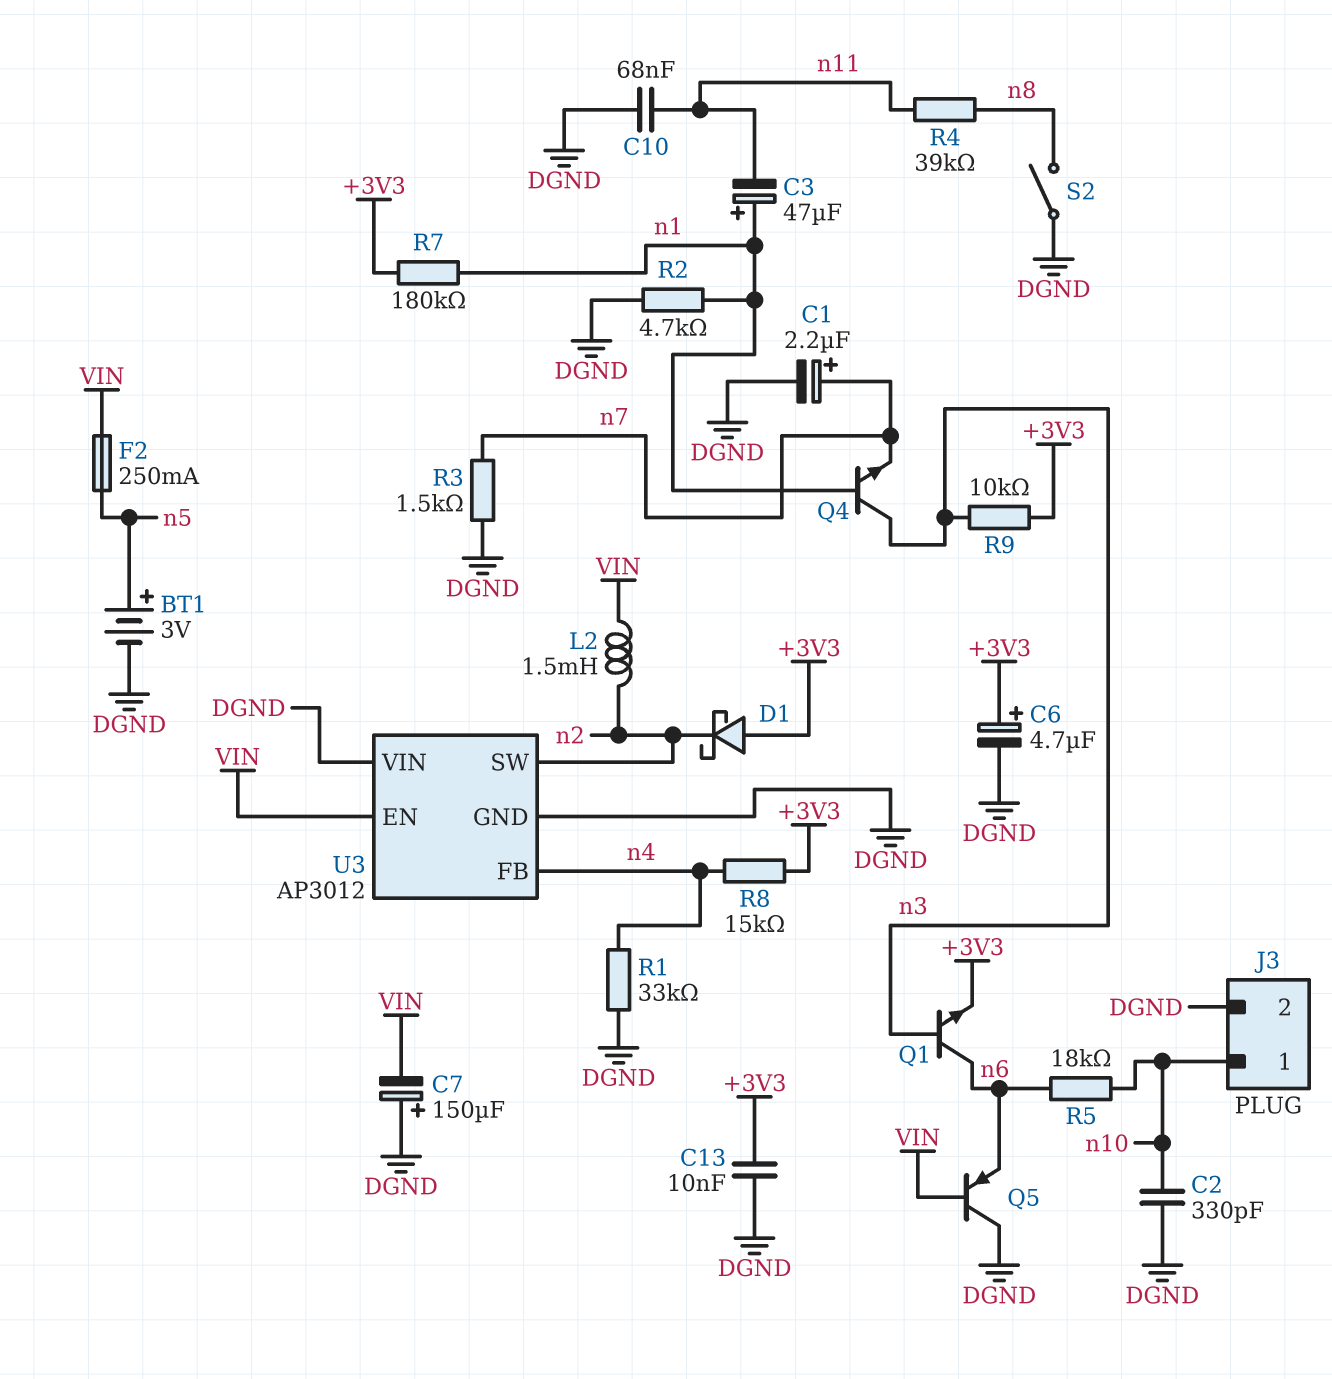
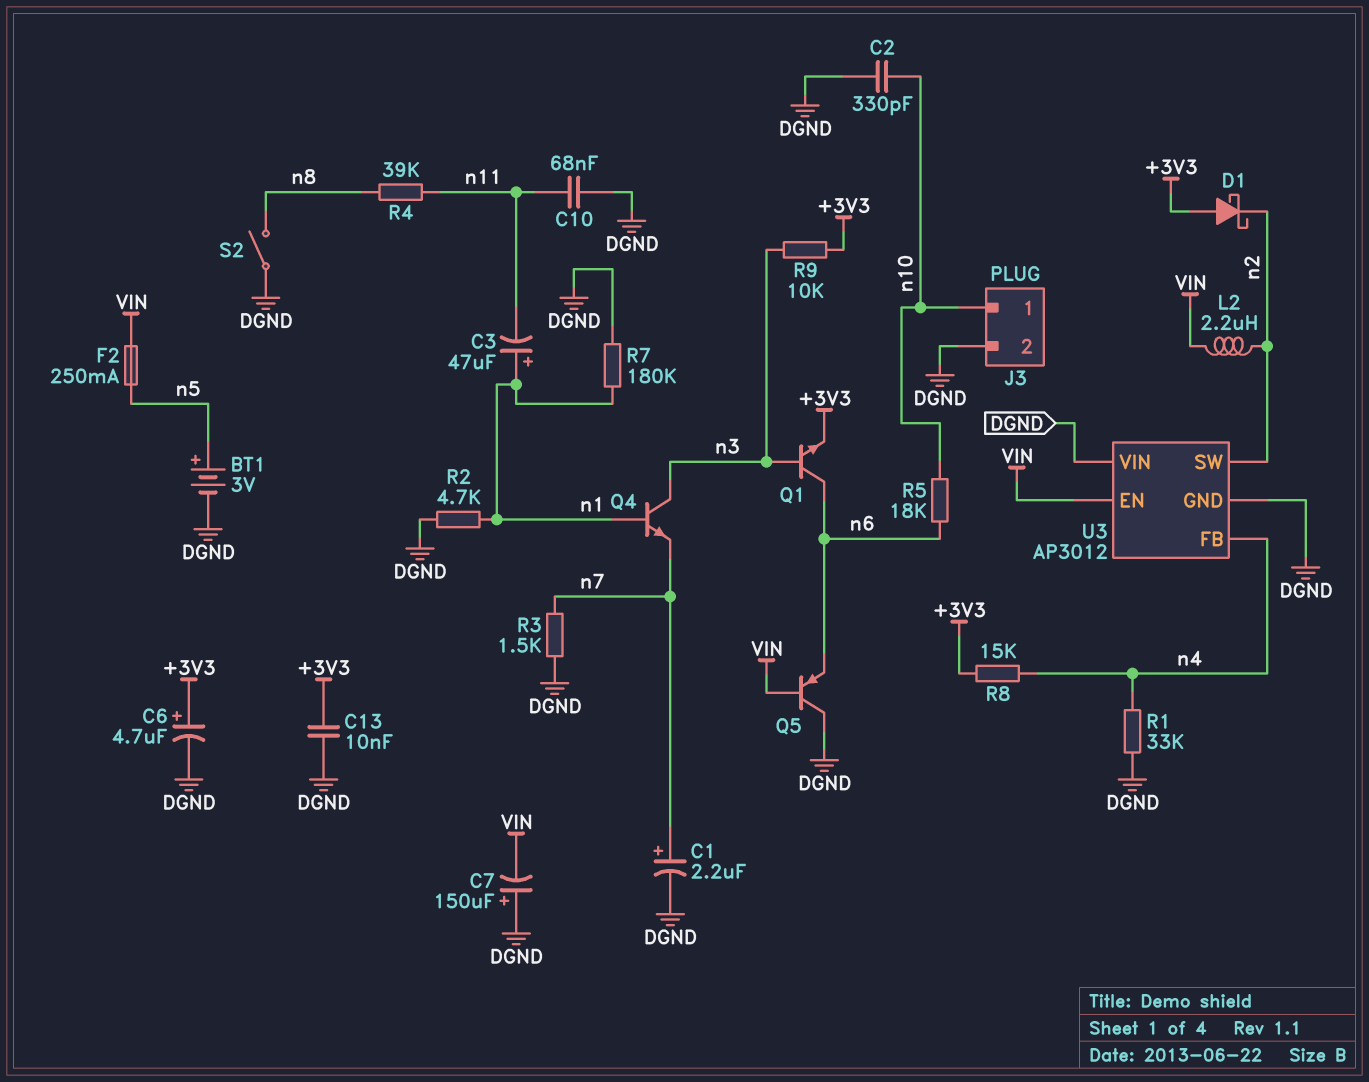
L2: 1.5mH (VIN, n2) -> 2.2uH (VIN, n2)
R7: 180k (+3V3, n1) -> 180k (DGND, n1)

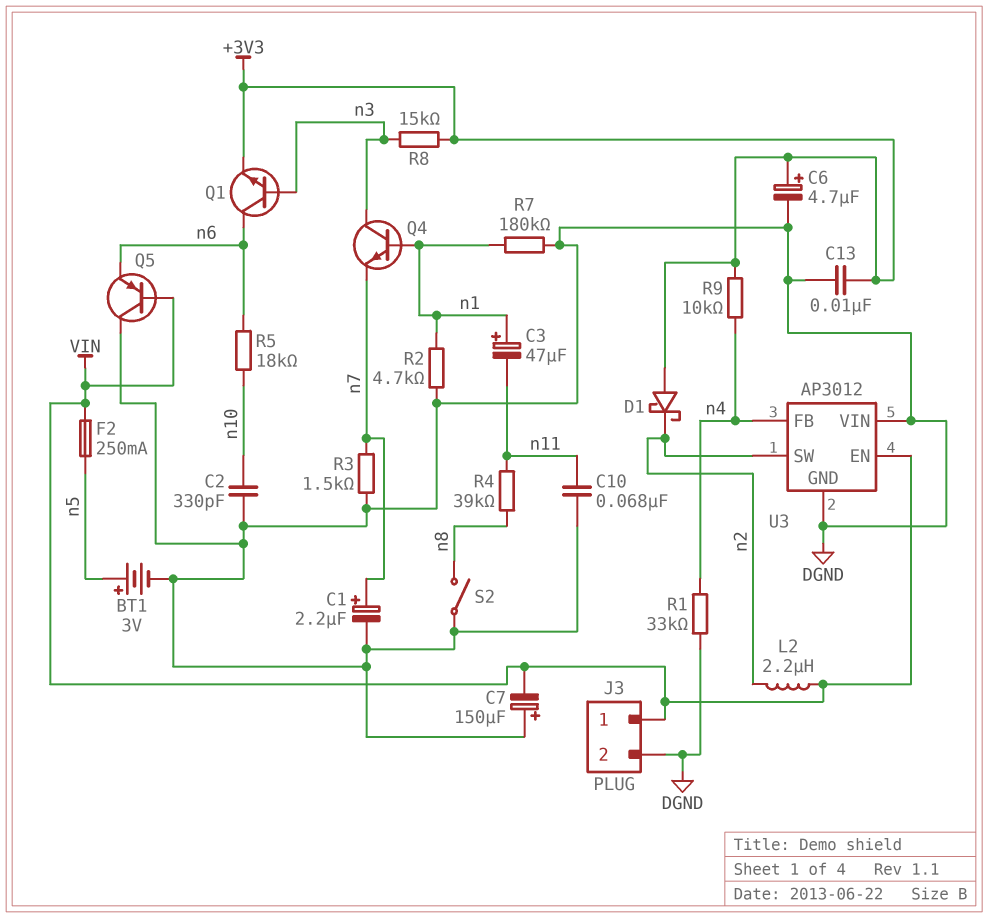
J3 pin 1: n10 -> VIN
R8: 15k (+3V3, n4) -> 15k (+3V3, n3)
R9: 10k (+3V3, n3) -> 10k (+3V3, n4)

